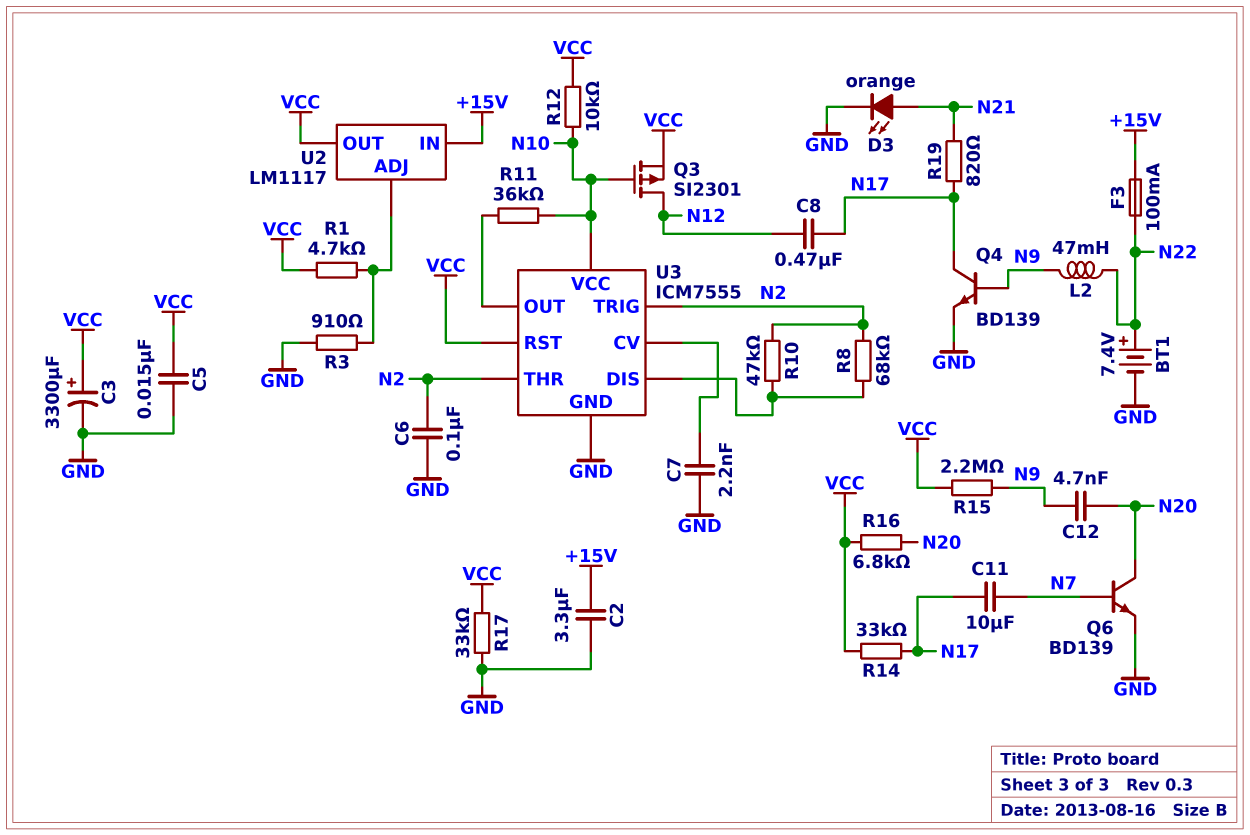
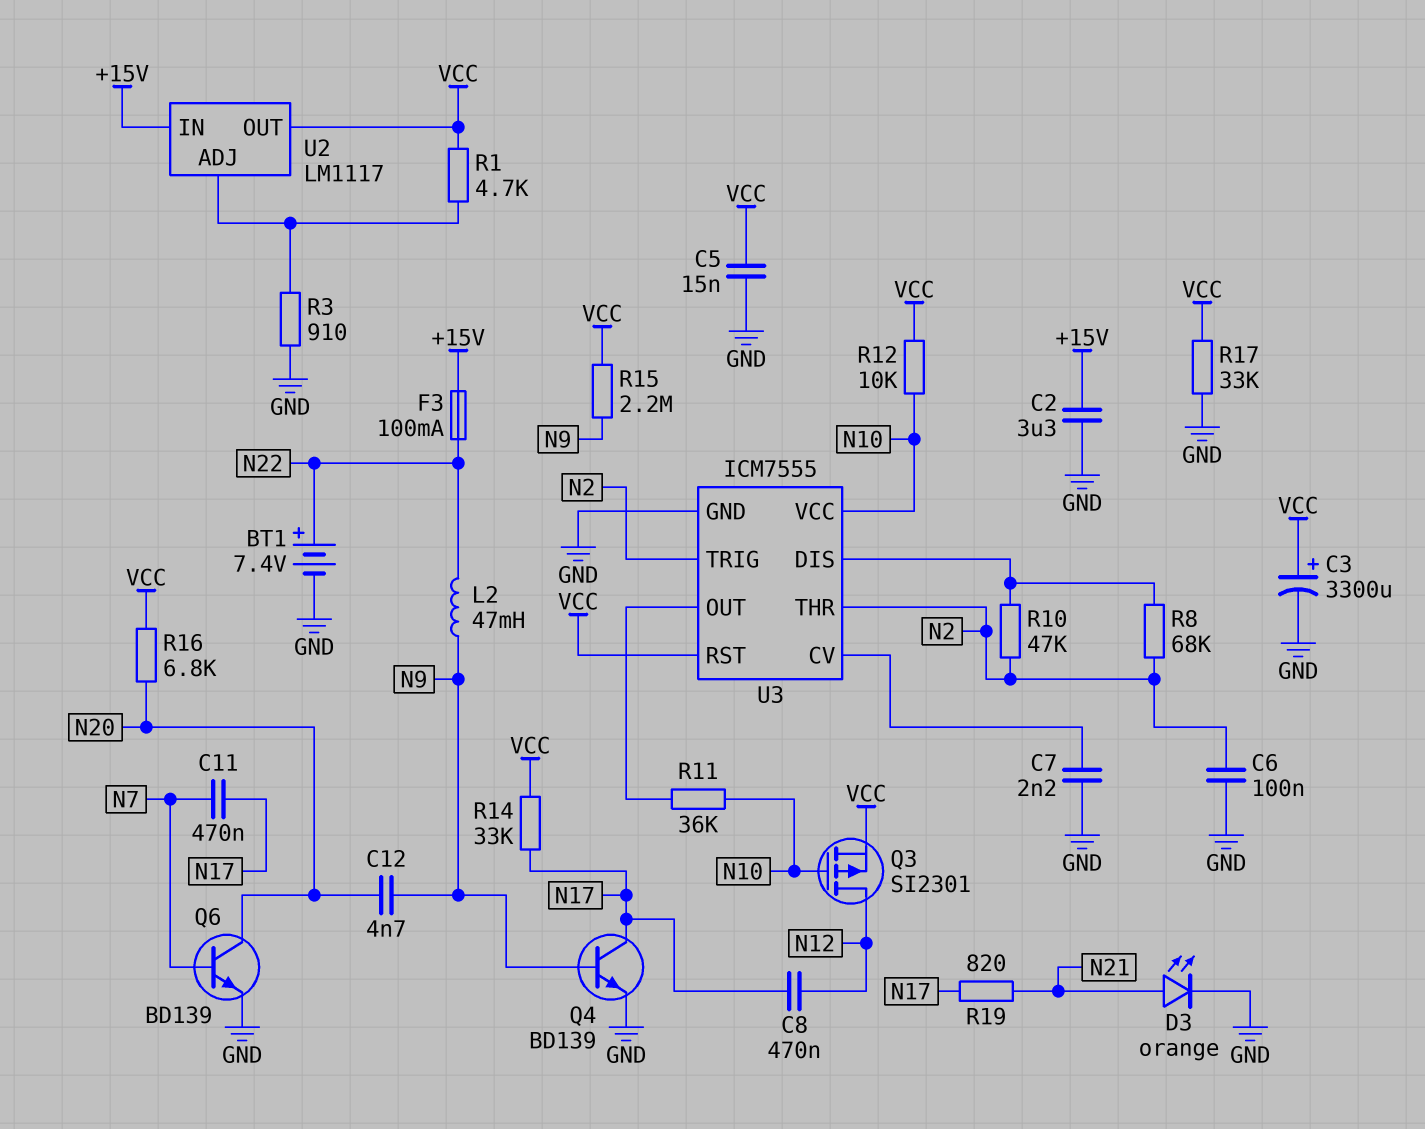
C11: 10uF (N7, N17) -> 470nF (N7, N17)

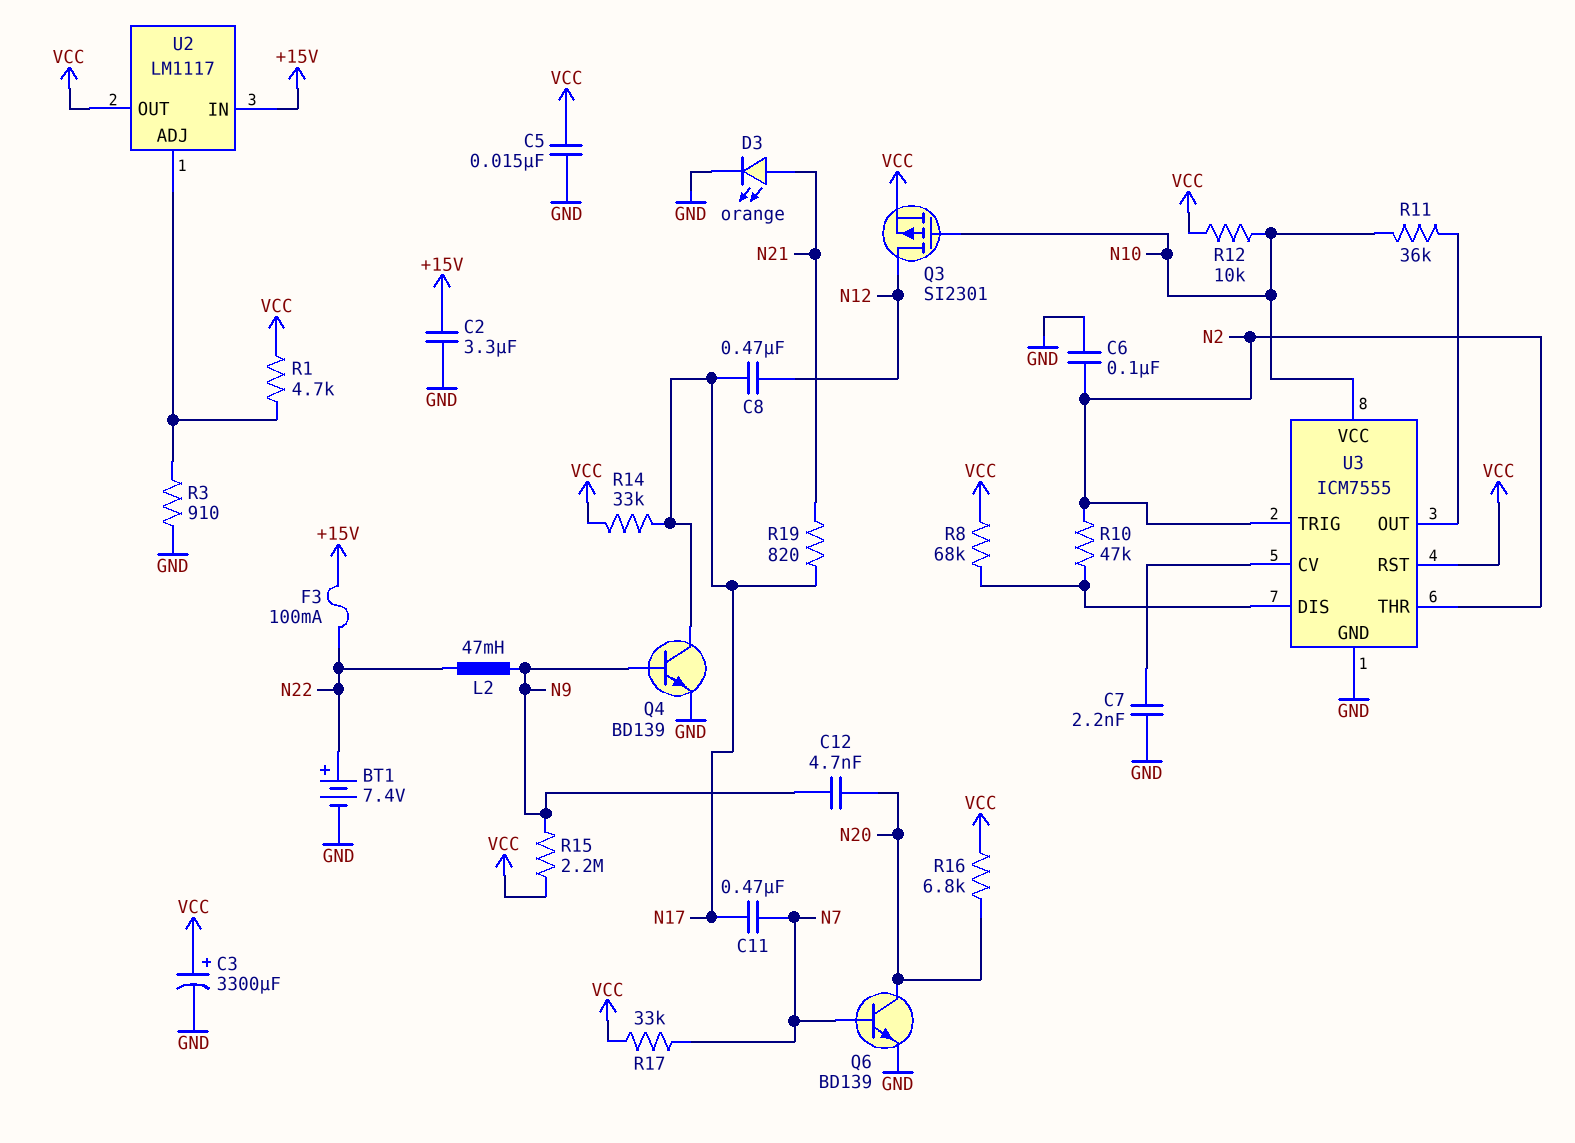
R8: 68k (N2, U3/DIS) -> 68k (U3/DIS, VCC)
R17: 33k (GND, VCC) -> 33k (N7, VCC)

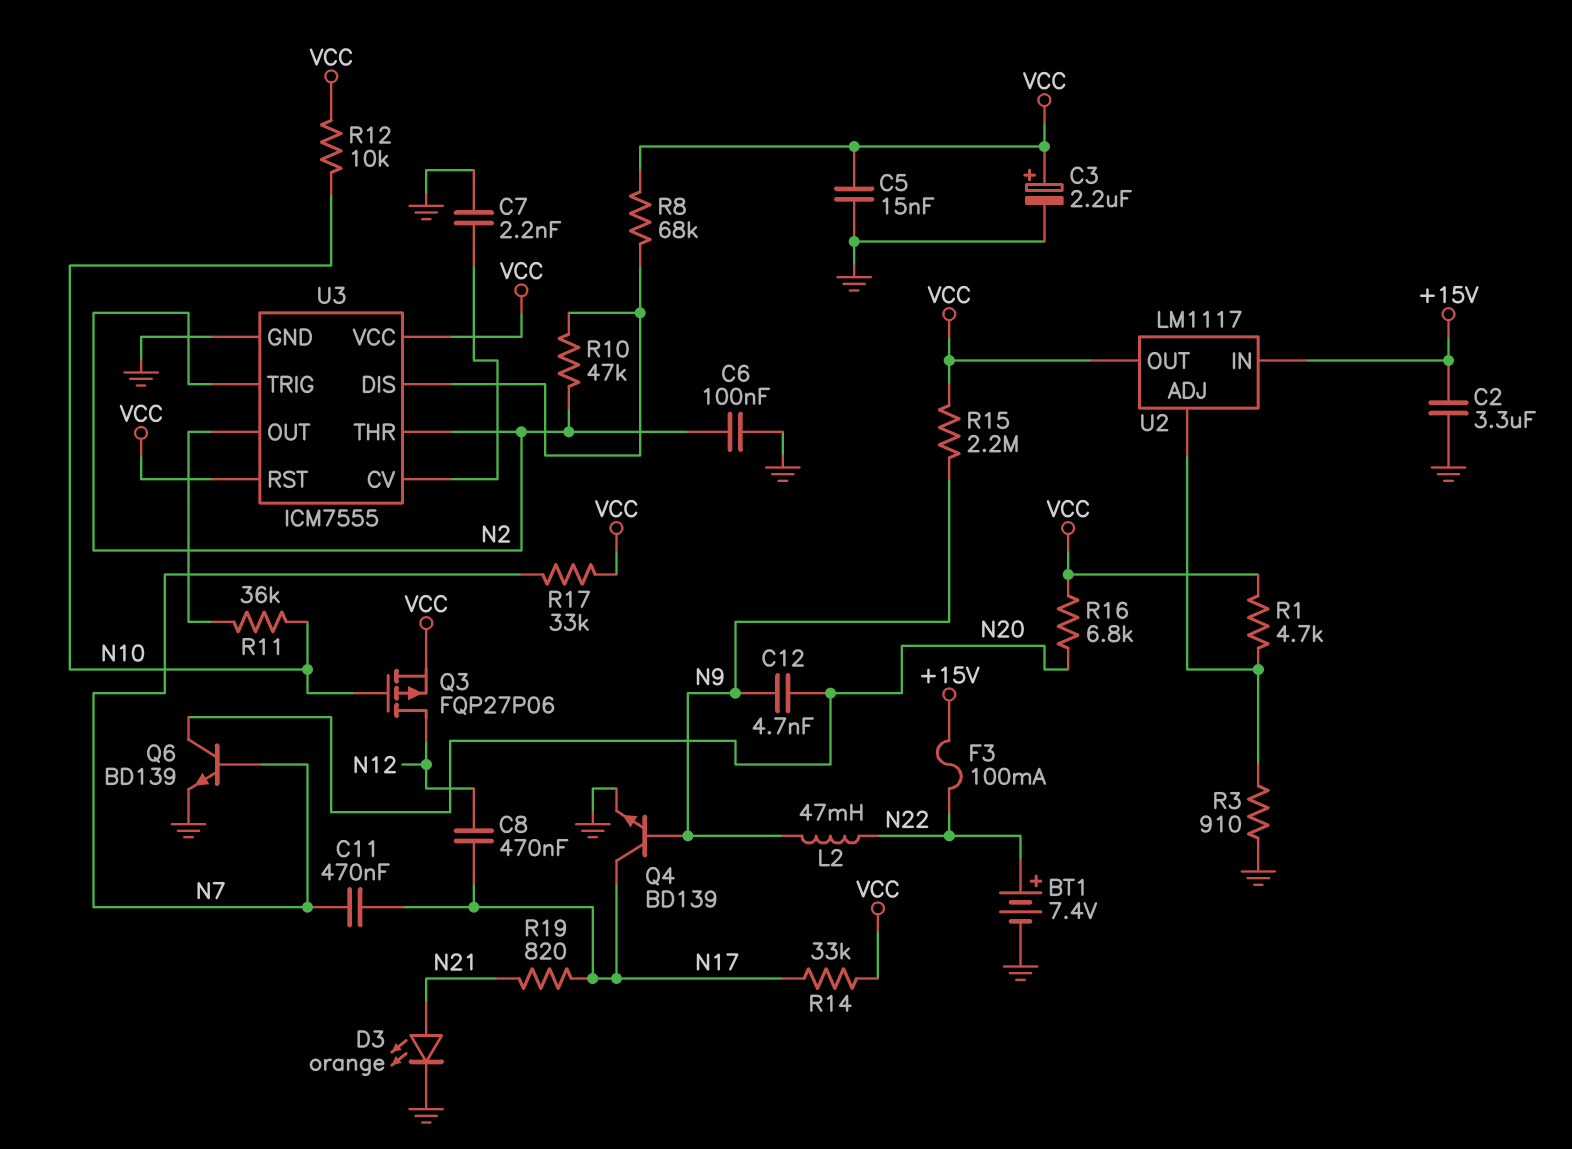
C3: 3300uF (plus VCC, minus GND) -> 2.2uF (plus VCC, minus GND)
Q3: PMOS SI2301 (G N10, D N12, S VCC) -> PMOS FQP27P06 (G N10, D N12, S VCC)
U3 pin VCC: N10 -> VCC

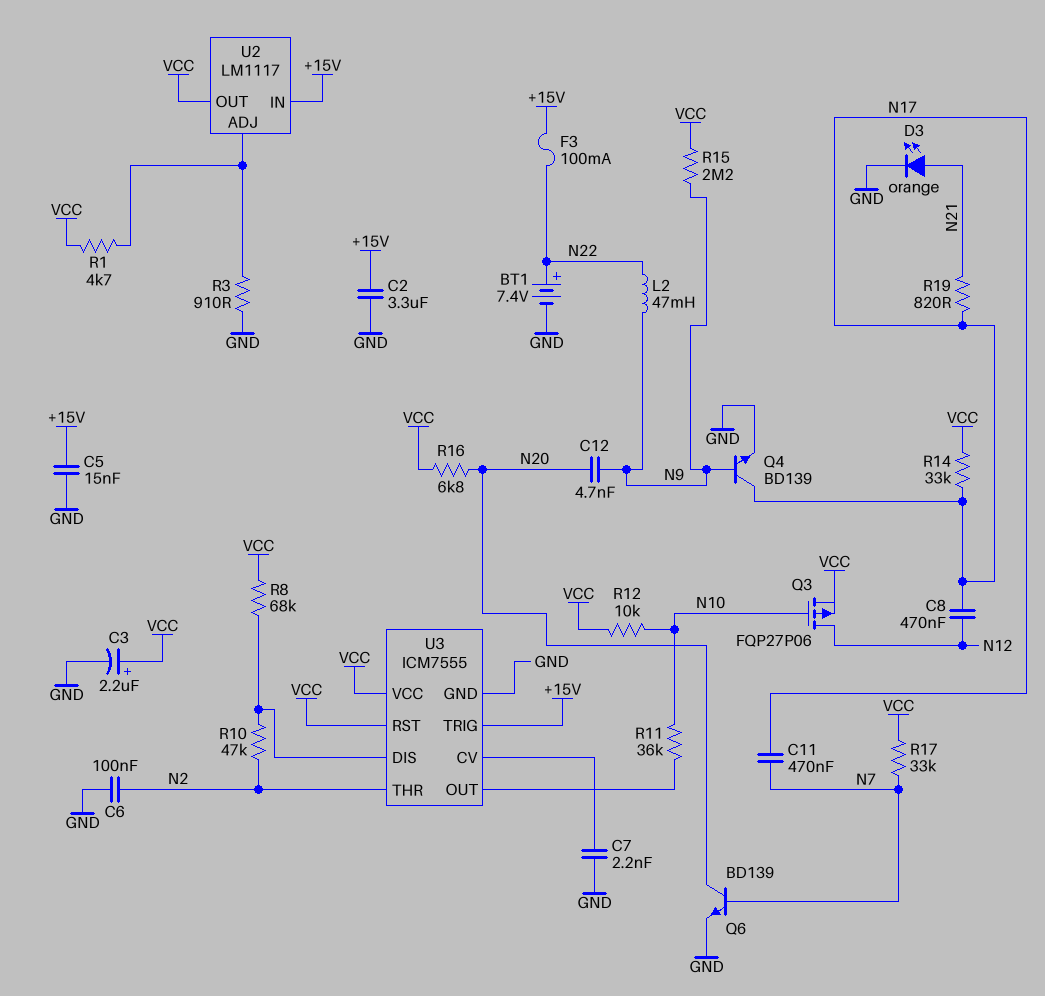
C5: 15nF (GND, VCC) -> 15nF (+15V, GND)
U3 pin TRIG: N2 -> +15V

